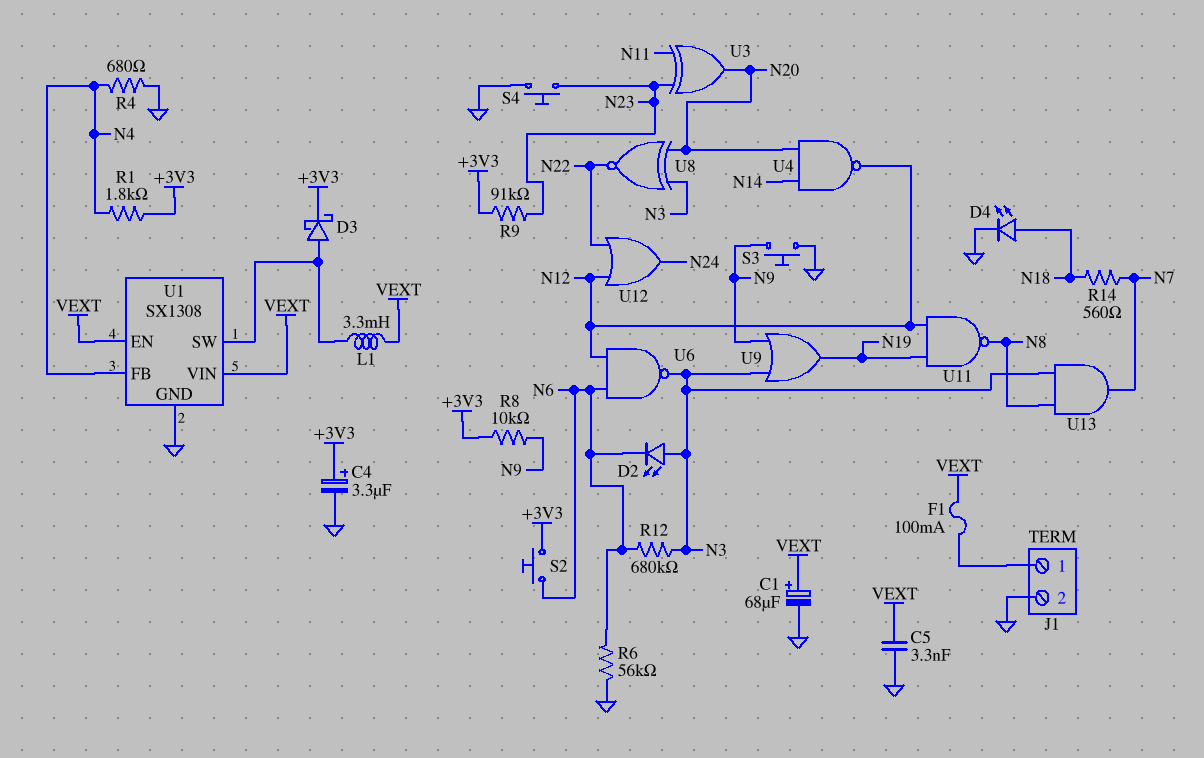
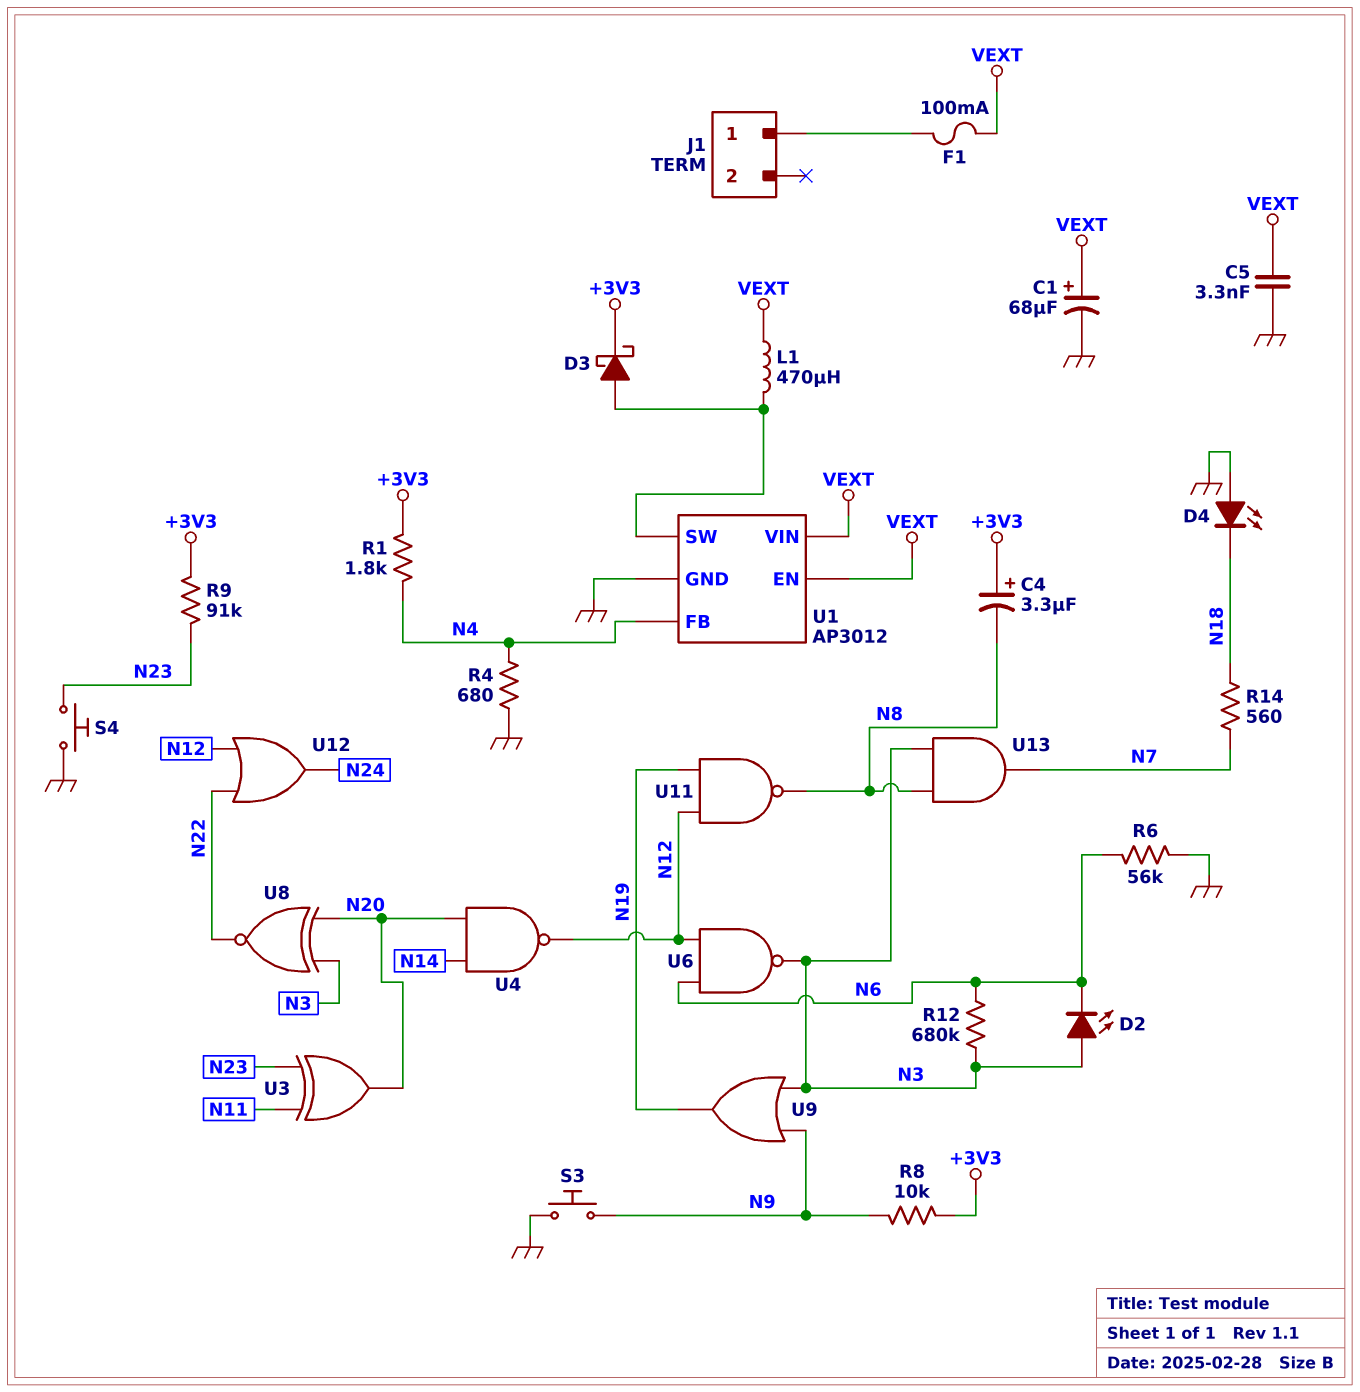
C4: 3.3uF (plus +3V3, minus GND) -> 3.3uF (plus +3V3, minus N8)
D4: LED (A N18, K GND) -> LED (A GND, K N18)
J1 pin 2: GND -> none
L1: 3.3mH (U1/SW, VEXT) -> 470uH (U1/SW, VEXT)
S2: button (+3V3, N6) -> none
U1: SX1308 -> AP3012

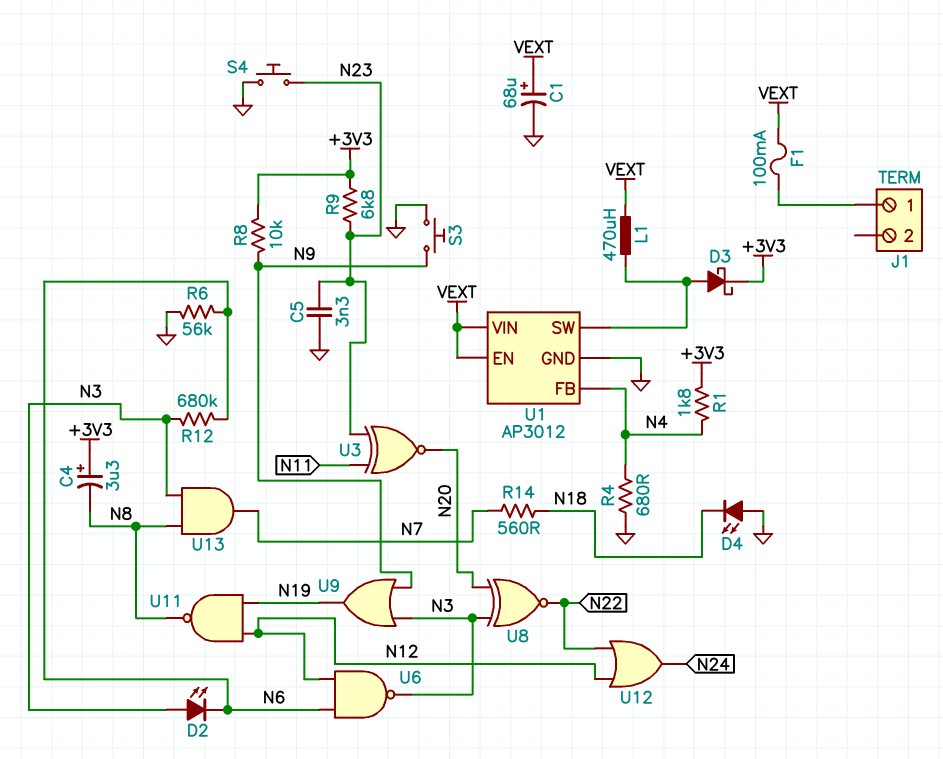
C5: 3.3nF (GND, VEXT) -> 3.3nF (GND, N23)
R9: 91k (+3V3, N23) -> 6.8k (+3V3, N23)
U3: XOR (in N11, in N23, out N20) -> XNOR (in N11, in N23, out N20)
U4: NAND (in N14, in N20, out N12) -> none

